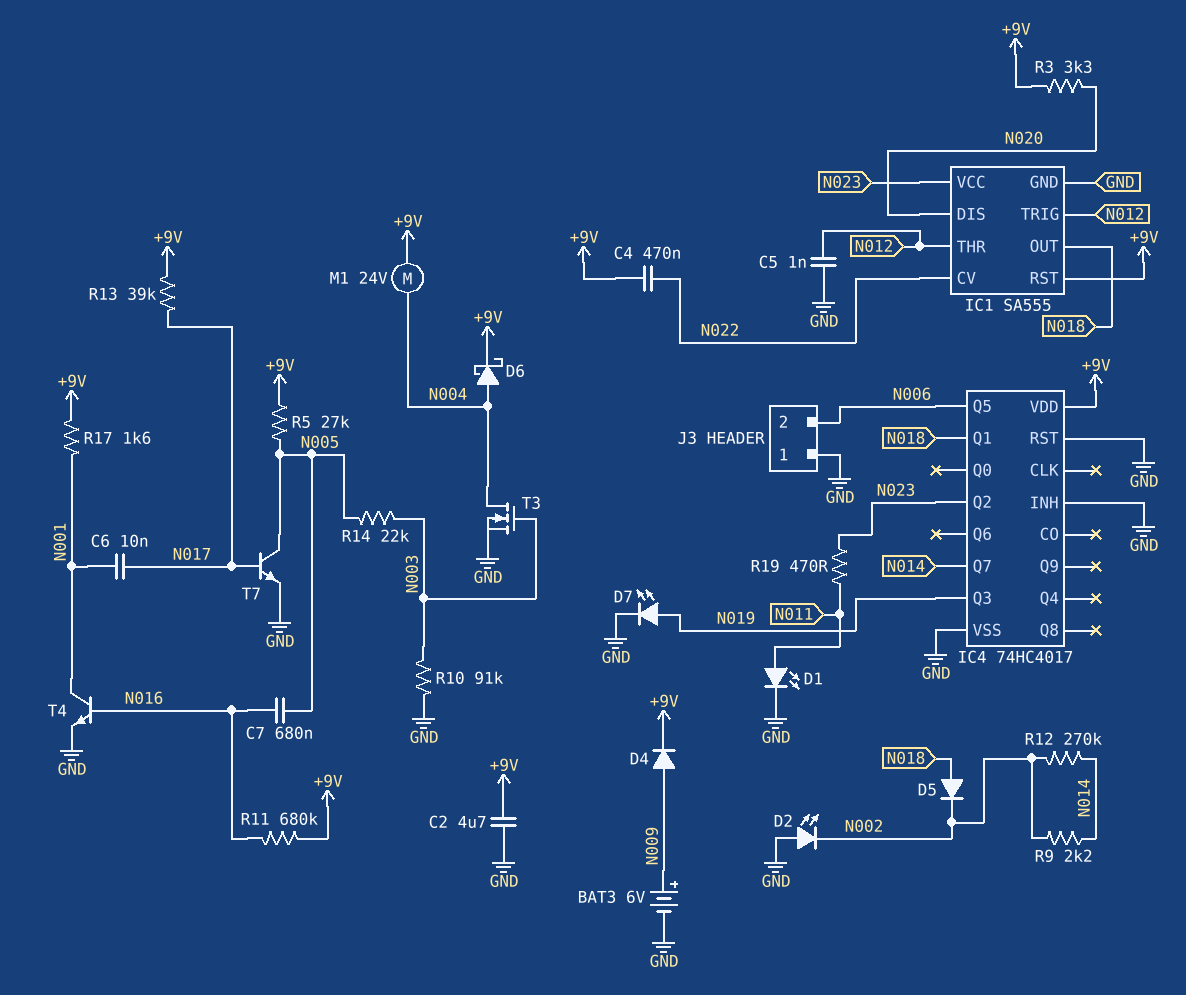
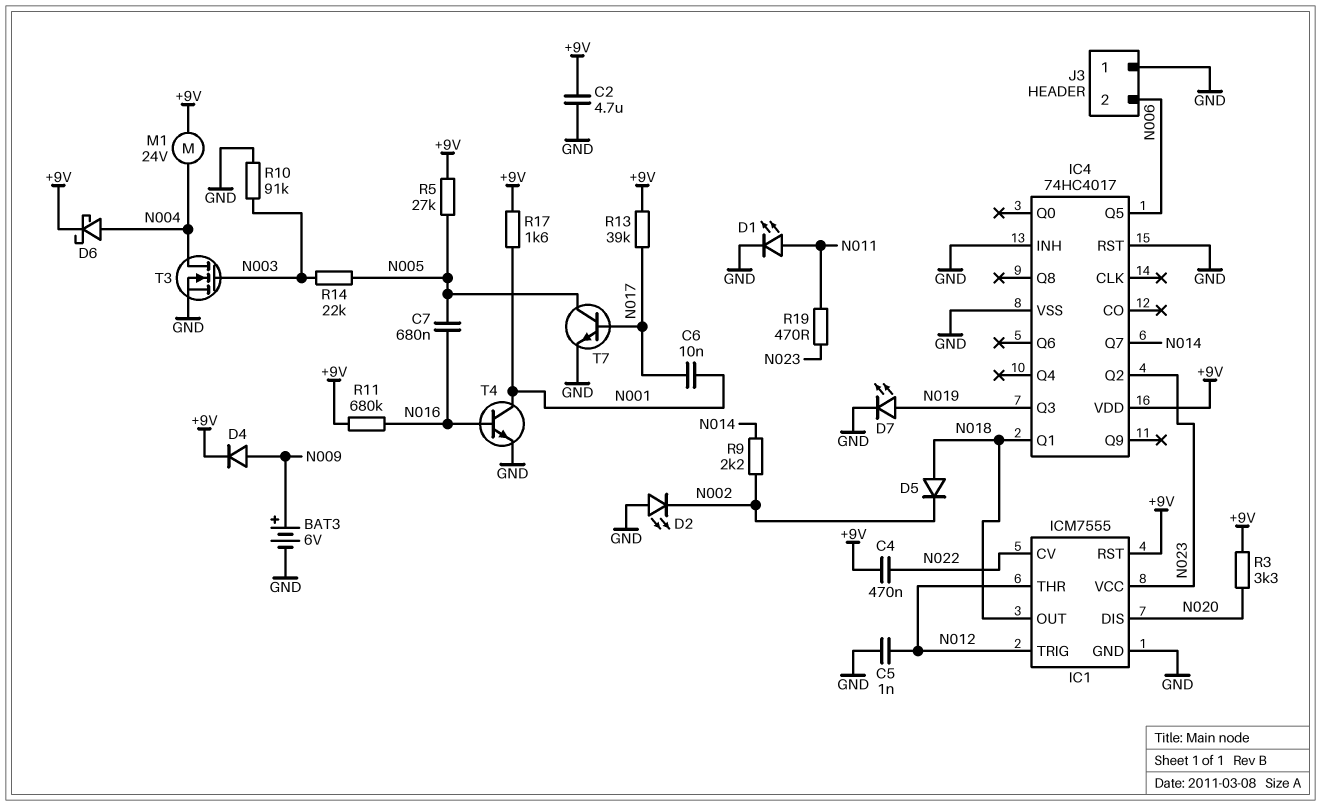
IC1: SA555 -> ICM7555
R12: 270k (N002, N014) -> none

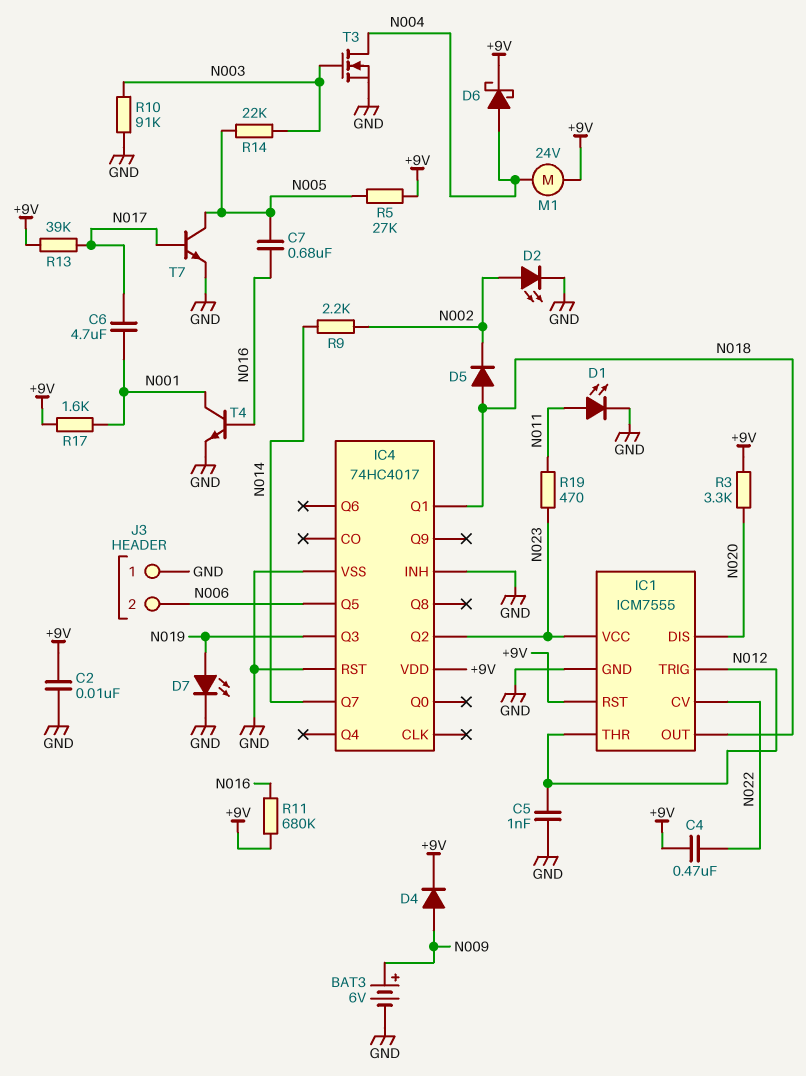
C2: 4.7uF (+9V, GND) -> 10nF (+9V, GND)
C6: 10nF (N001, N017) -> 4.7uF (N001, N017)
D2: LED (A GND, K N002) -> LED (A N002, K GND)

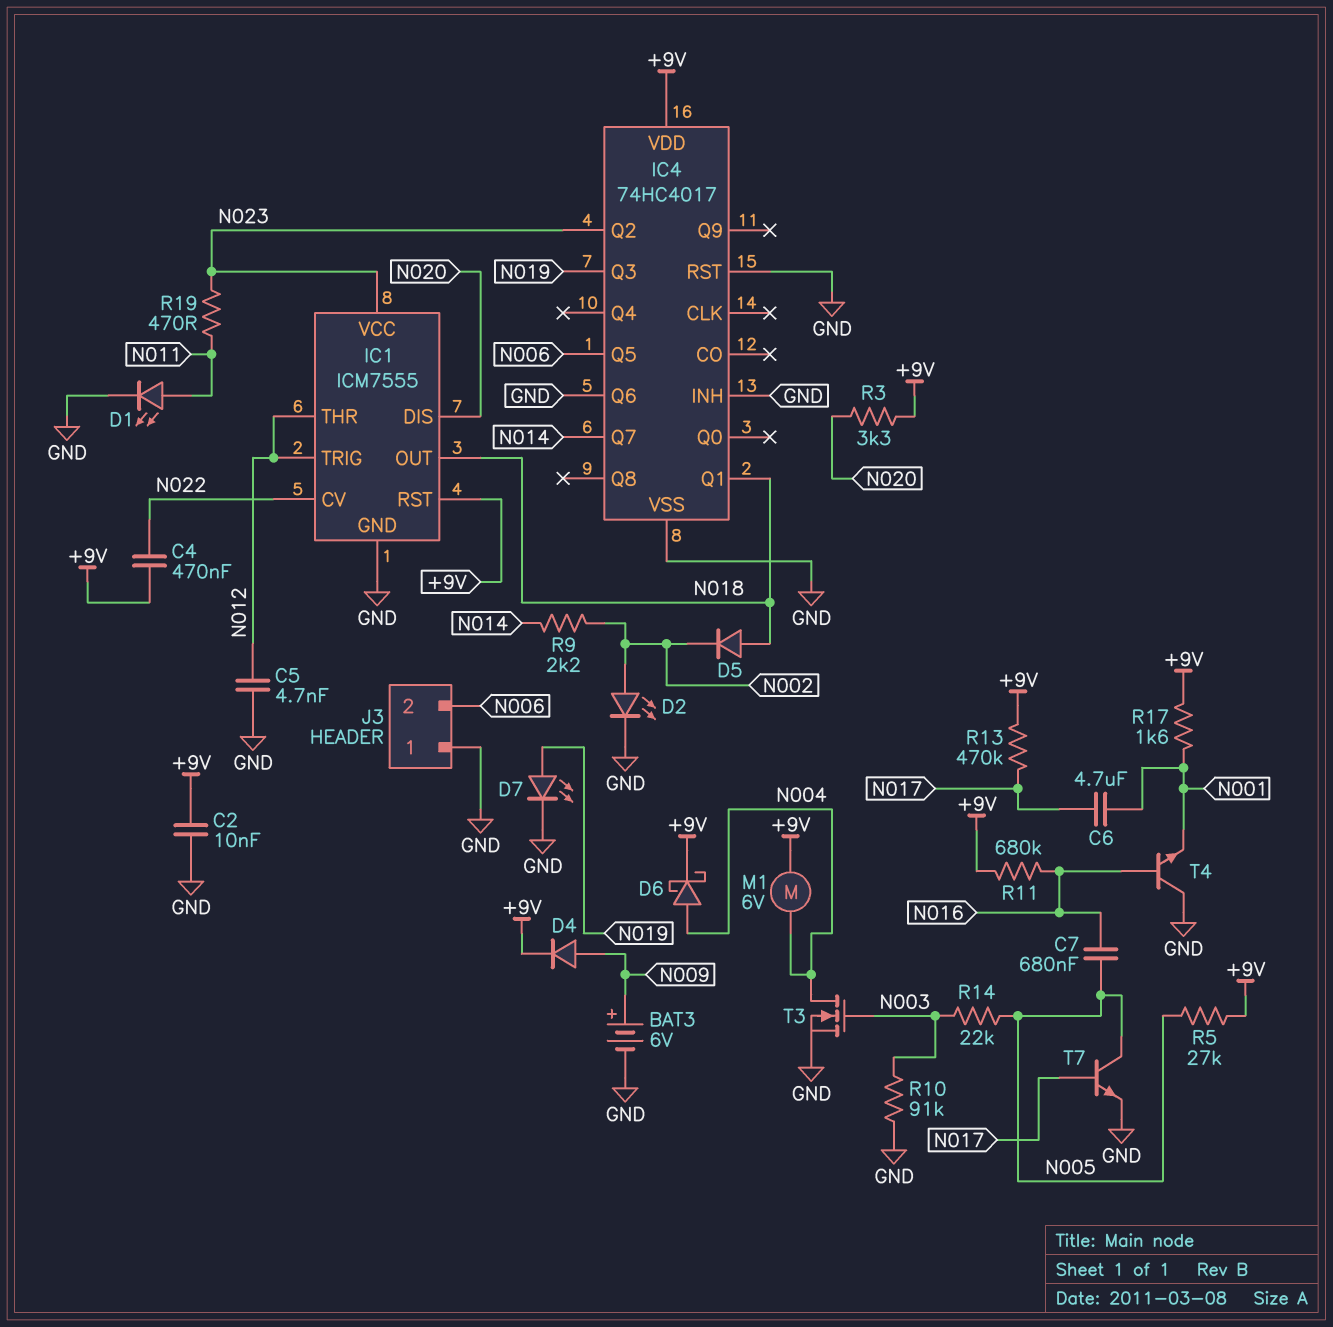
C5: 1nF (GND, N012) -> 4.7nF (GND, N012)
IC4 pin Q6: none -> GND
M1: motor 24V (+9V, N004) -> motor 6V (+9V, N004)
R13: 39k (+9V, N017) -> 470k (+9V, N017)
T4: NPN (B N016, C N001, E GND) -> NPN (B N016, C GND, E N001)

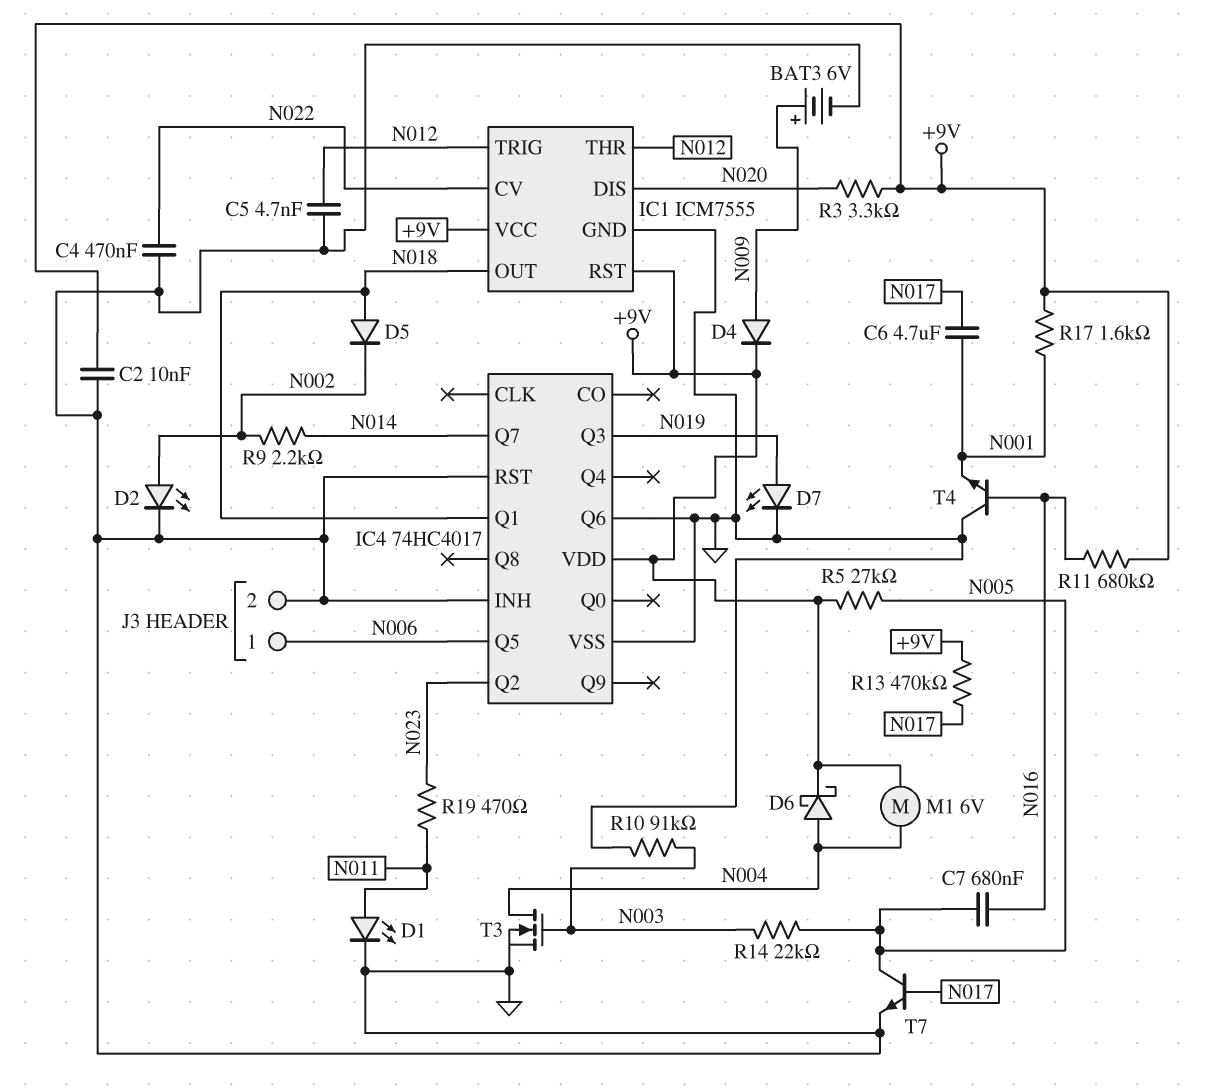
C4: 470nF (+9V, N022) -> 470nF (GND, N022)
IC1 pin VCC: N023 -> +9V
J3 pin 1: GND -> N006
J3 pin 2: N006 -> GND

